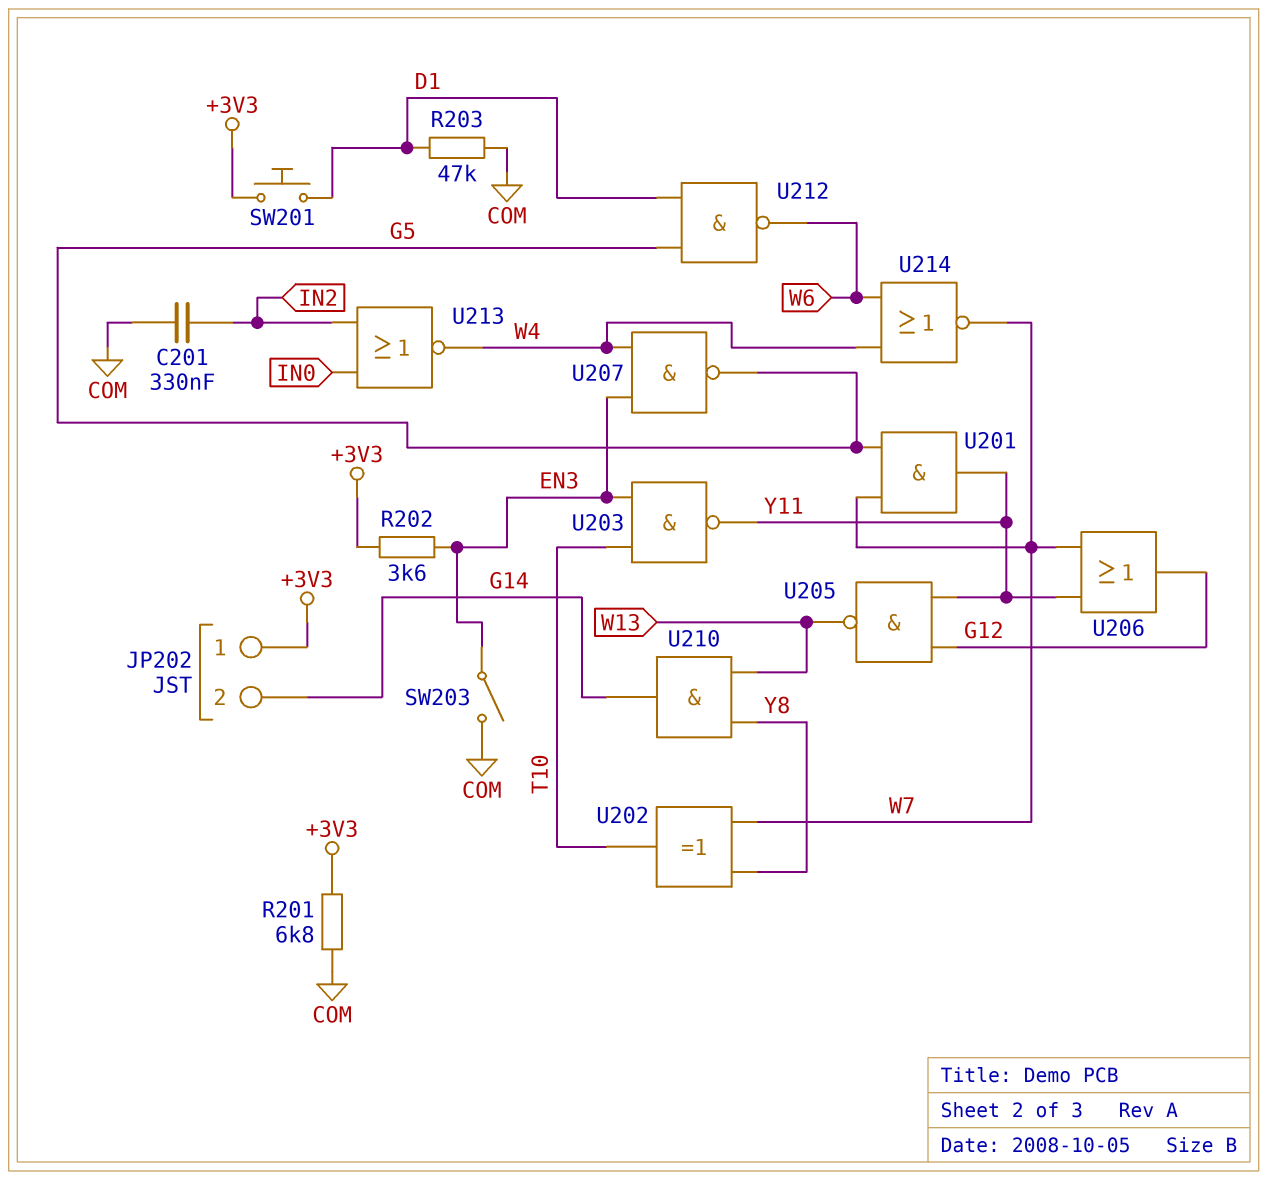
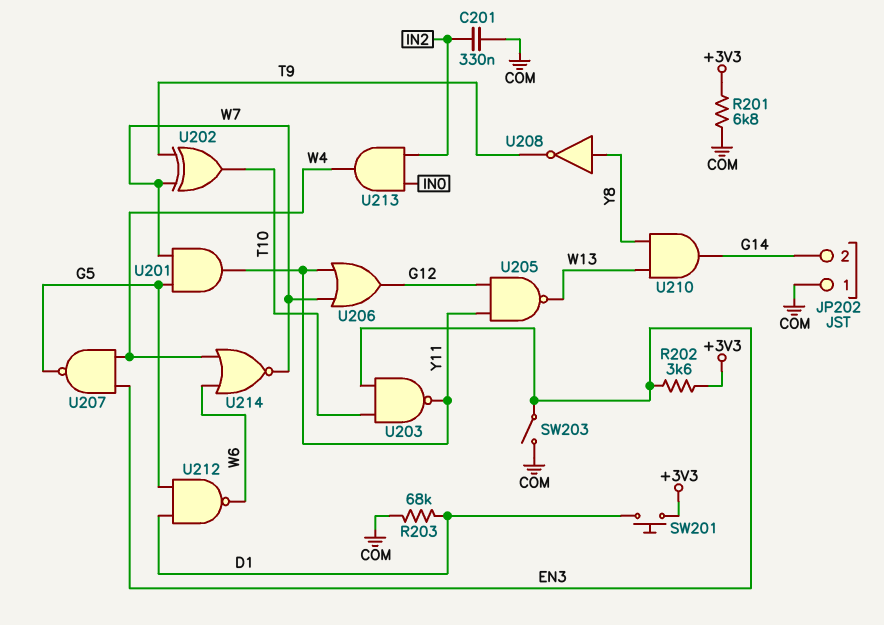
JP202 pin 1: +3V3 -> COM
R203: 47k (COM, D1) -> 68k (COM, D1)
U202: XOR (in W7, in Y8, out T10) -> XOR (in T9, in W7, out T10)
U208: none -> NOT (in Y8, out T9)
U213: NOR (in IN0, in IN2, out W4) -> AND (in IN0, in IN2, out W4)

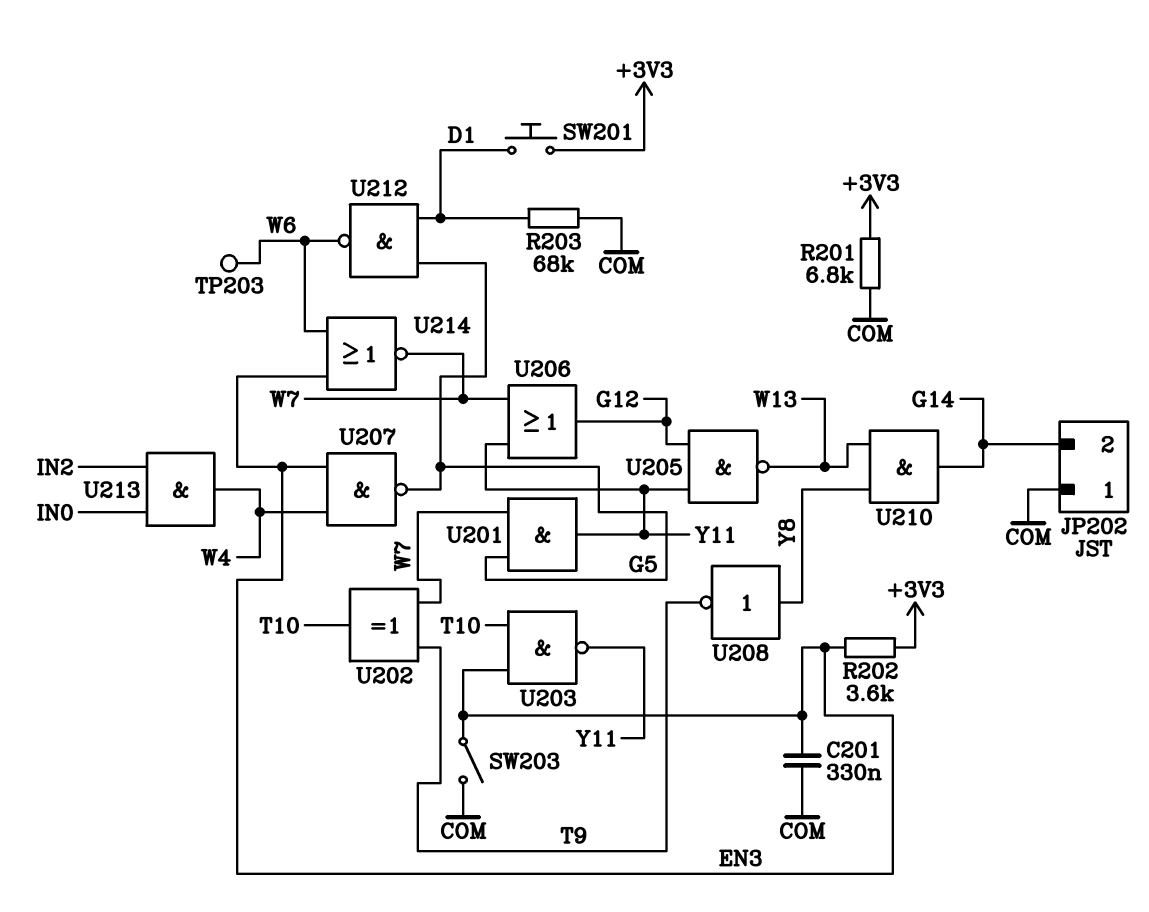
C201: 330nF (COM, IN2) -> 330nF (COM, EN3)
TP203: none -> test point (W6)
U214: NOR (in W4, in W6, out W7) -> NOR (in EN3, in W6, out W7)

